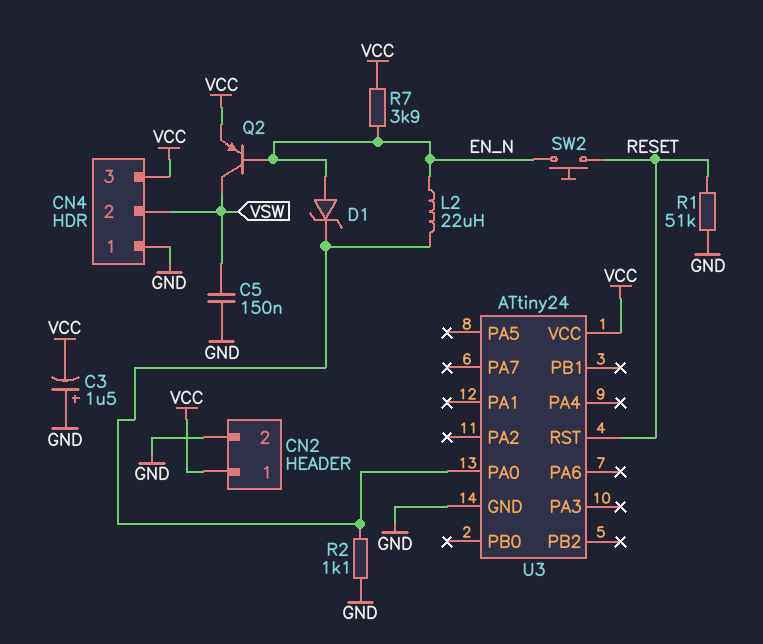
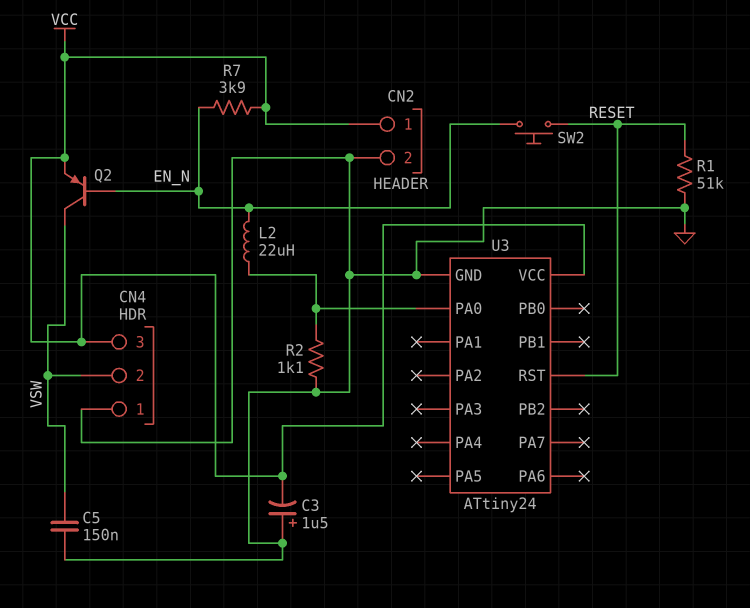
D1: zener (A EN_N, K U3/PA0) -> none

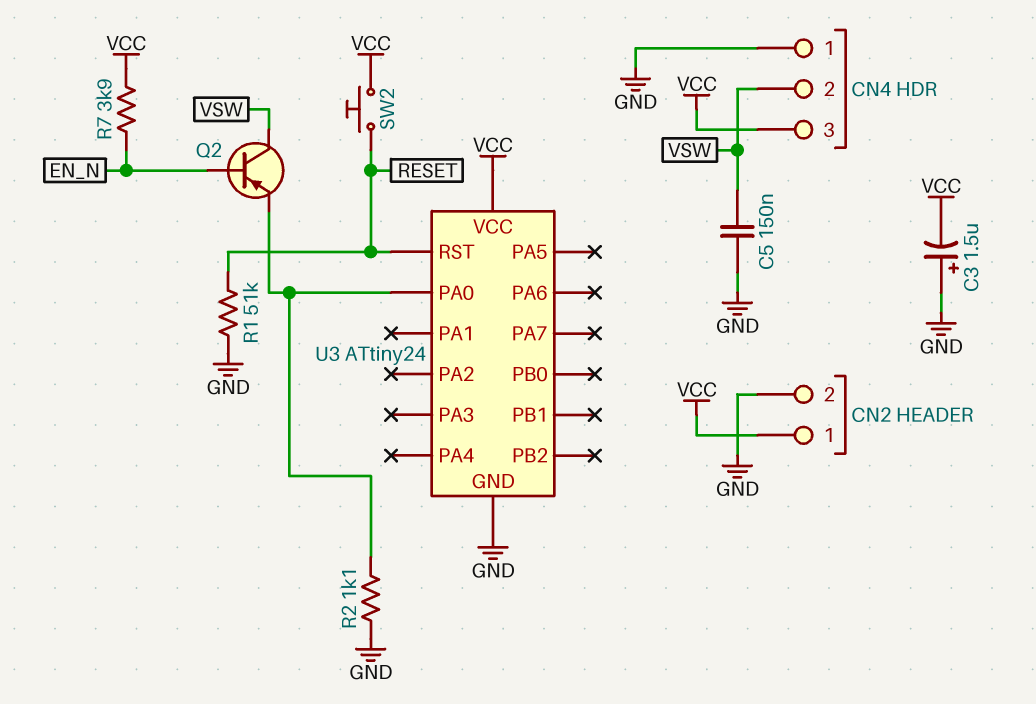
L2: 22uH (EN_N, U3/PA0) -> none
Q2: PNP (B EN_N, C VSW, E VCC) -> PNP (B EN_N, C VSW, E U3/PA0)
SW2: button (EN_N, RESET) -> button (RESET, VCC)

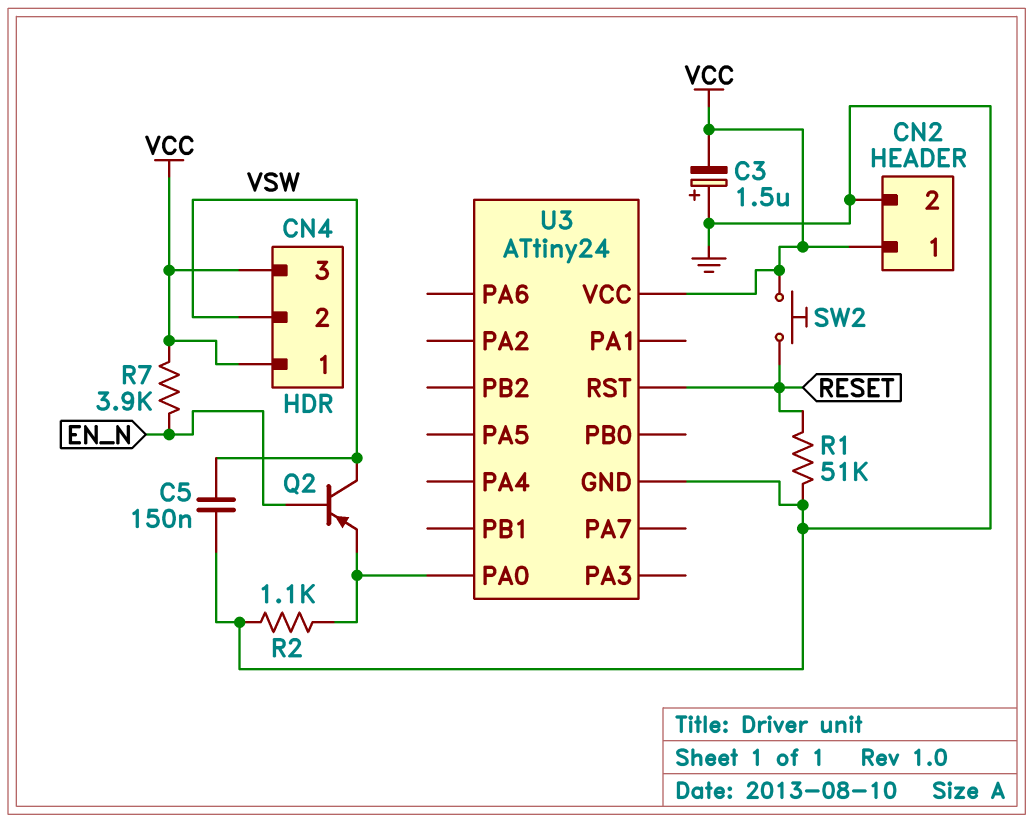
CN4 pin 1: GND -> VCC

